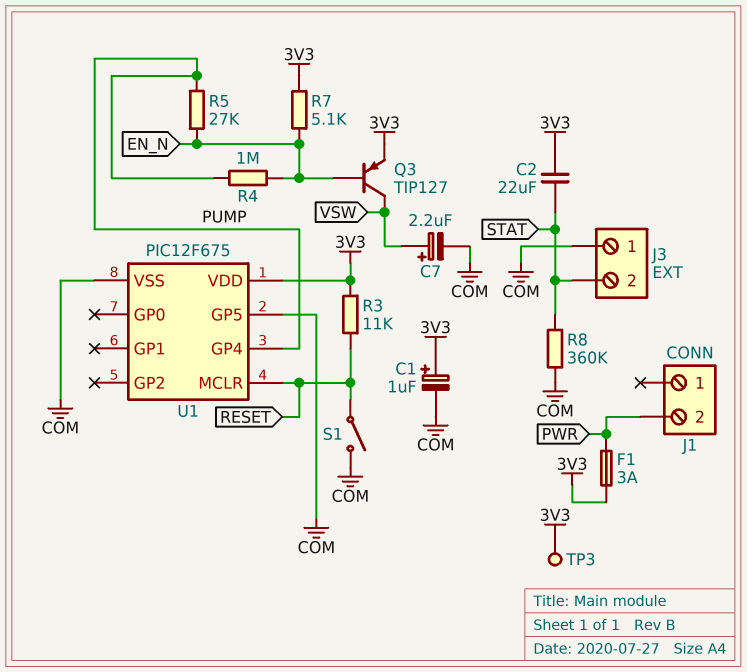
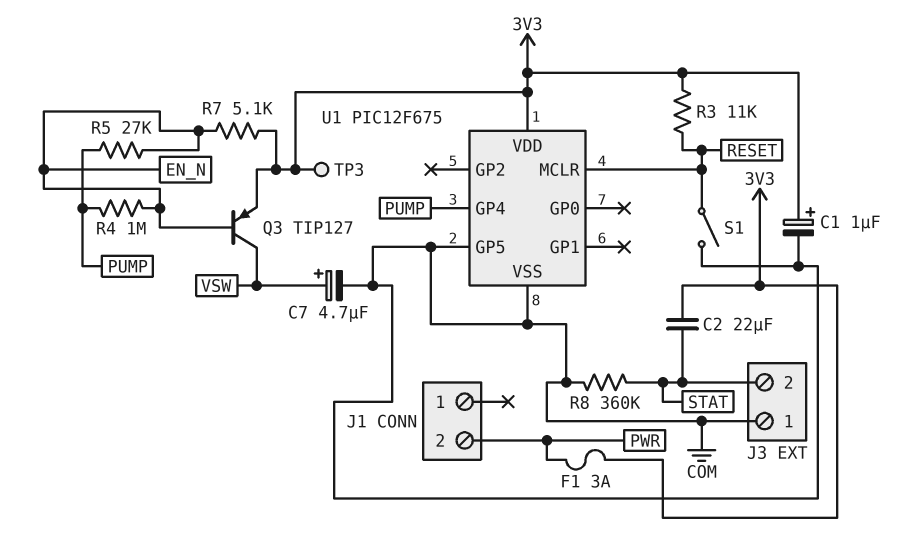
C7: 2.2uF (plus VSW, minus COM) -> 4.7uF (plus VSW, minus COM)

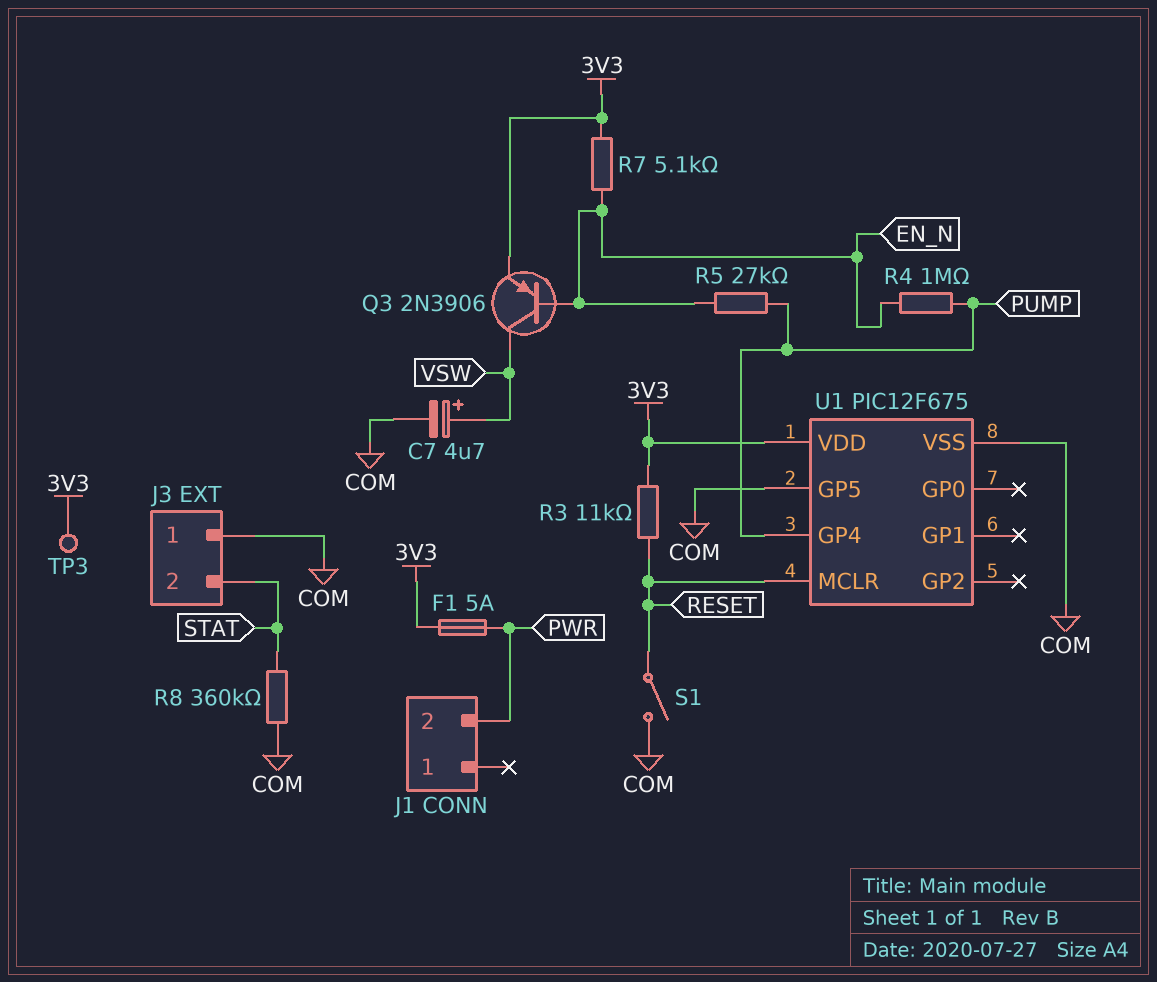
C1: 1uF (plus 3V3, minus COM) -> none
C2: 22uF (3V3, STAT) -> none
F1: 3A (3V3, PWR) -> 5A (3V3, PWR)
Q3: PNP TIP127 (B EN_N, C VSW, E 3V3) -> PNP 2N3906 (B EN_N, C VSW, E 3V3)

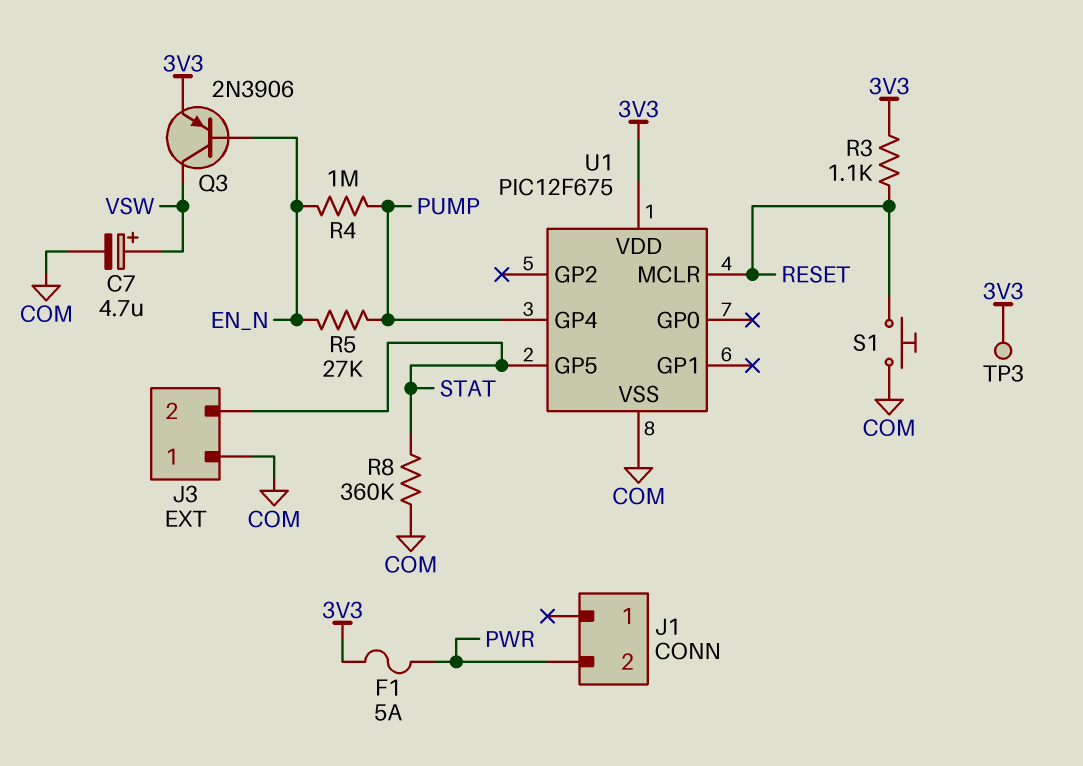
R3: 11k (3V3, RESET) -> 1.1k (3V3, RESET)
R7: 5.1k (3V3, EN_N) -> none
S1: switch (COM, RESET) -> button (COM, RESET)
U1 pin GP5: COM -> STAT

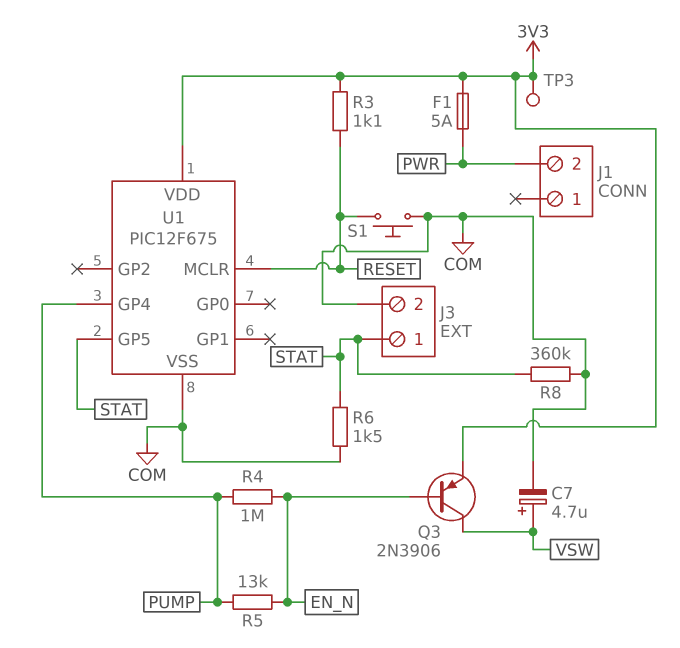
J3 pin 1: COM -> STAT
J3 pin 2: STAT -> COM
R5: 27k (EN_N, PUMP) -> 13k (EN_N, PUMP)
R6: none -> 1.5k (COM, STAT)

